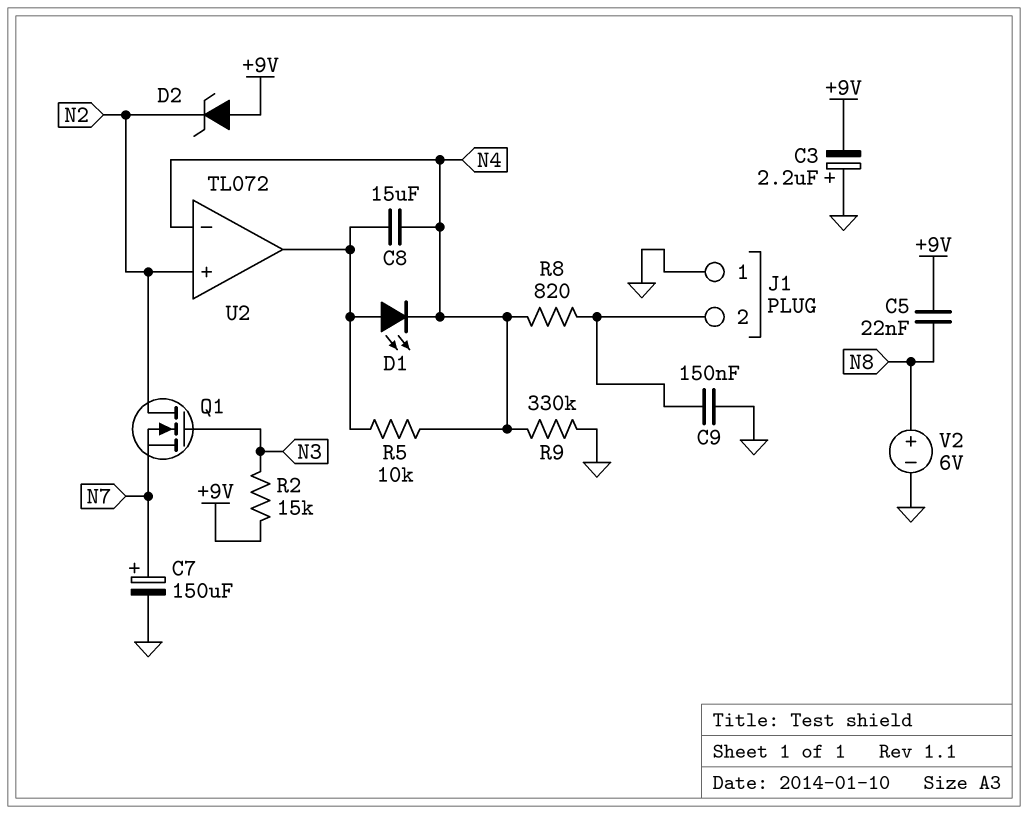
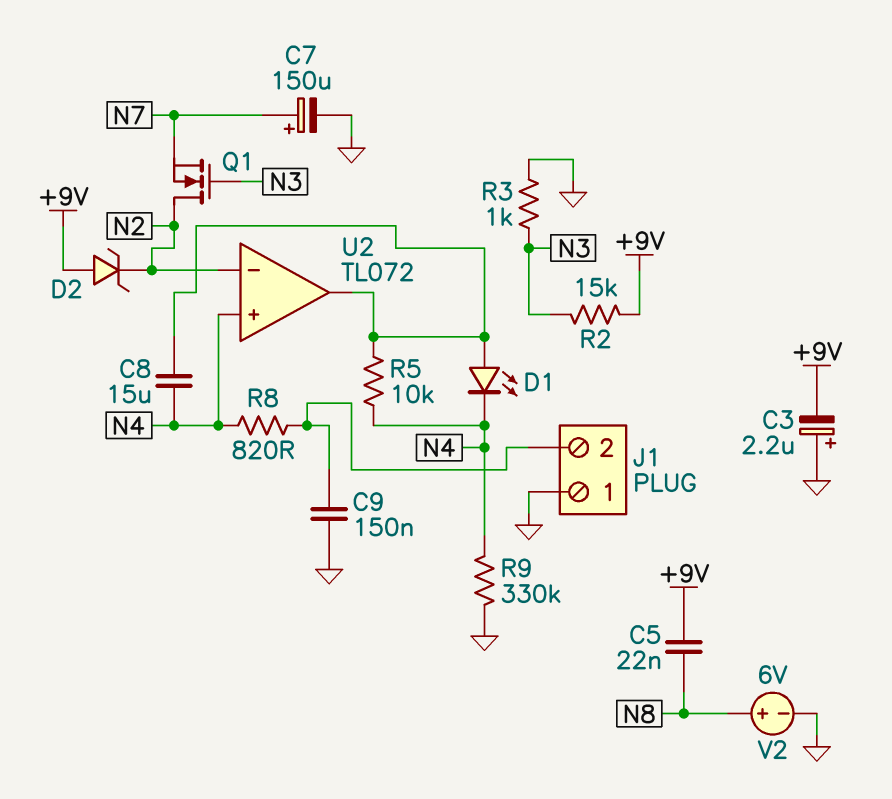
R3: none -> 1k (GND, N3)
U2 pin in+: N2 -> N4
U2 pin in-: N4 -> N2

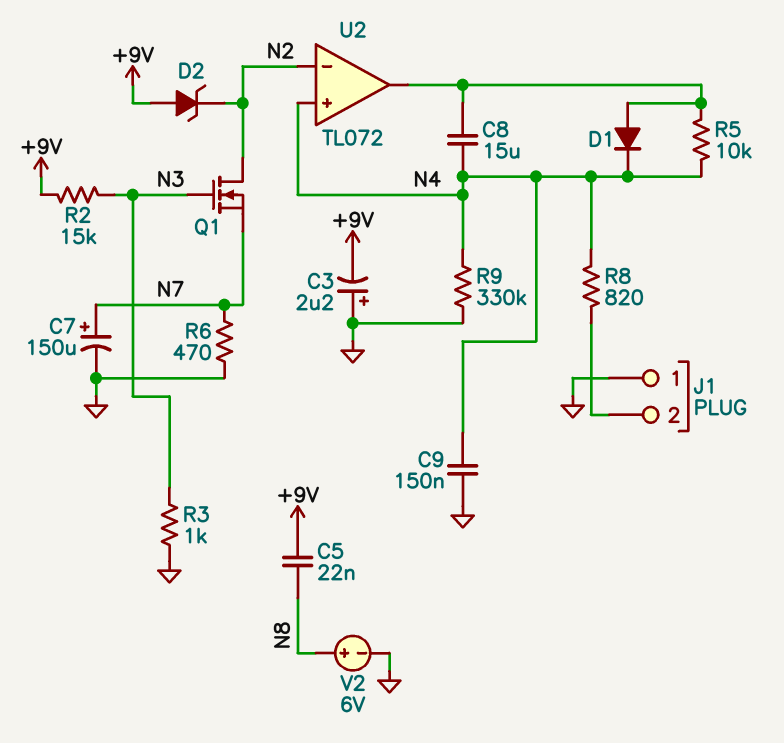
C9: 150nF (GND, J1/2) -> 150nF (GND, N4)
D1: LED (A U2/out, K N4) -> diode (A U2/out, K N4)
R6: none -> 470 (GND, N7)

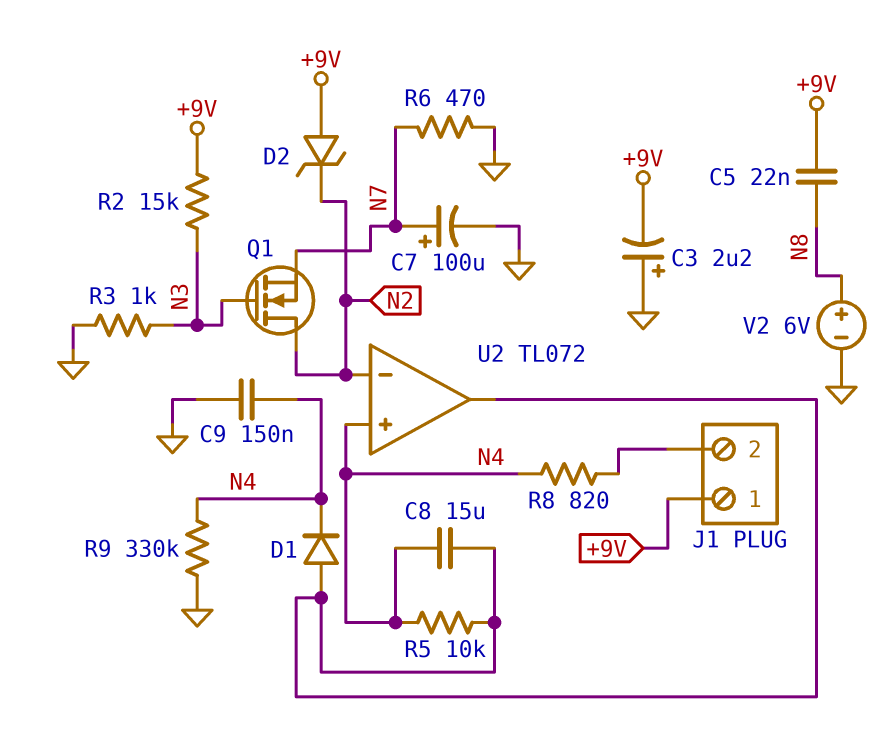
C7: 150uF (plus N7, minus GND) -> 100uF (plus N7, minus GND)
J1 pin 1: GND -> +9V

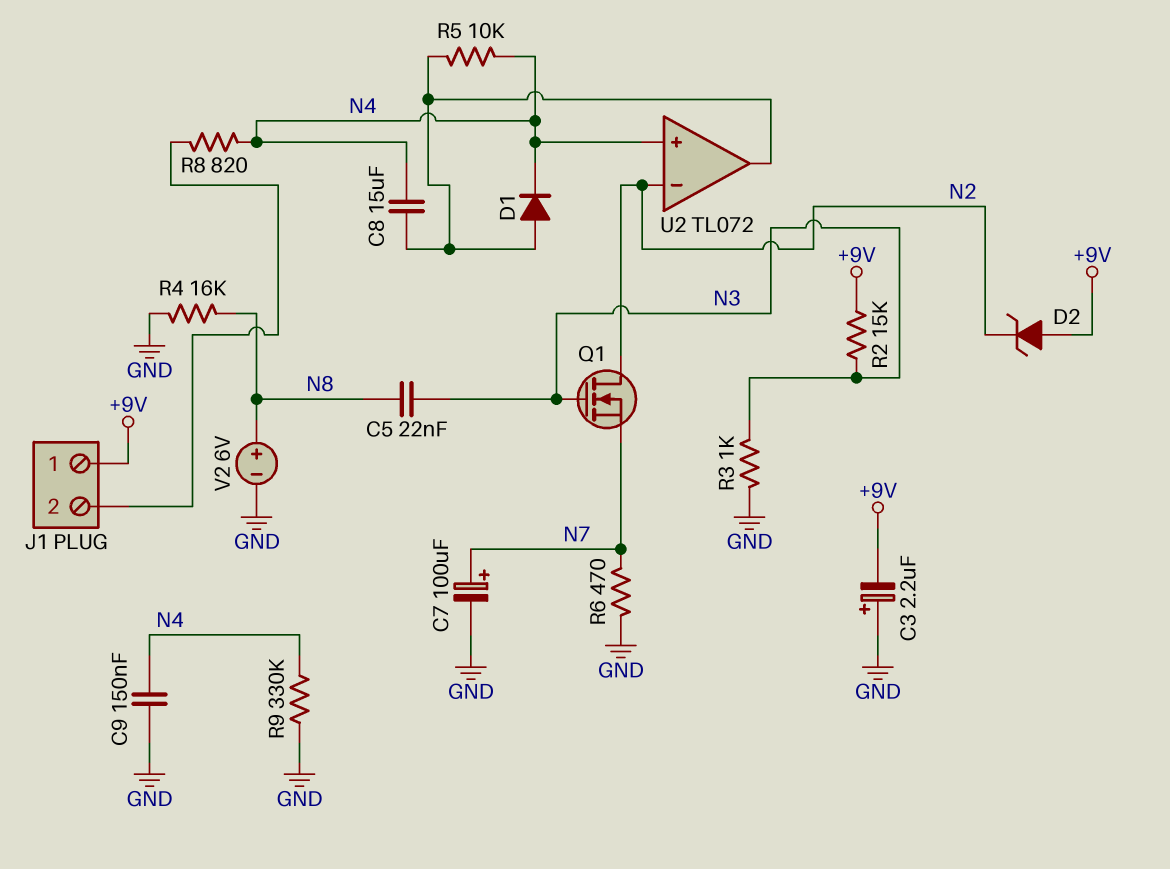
C5: 22nF (+9V, N8) -> 22nF (N3, N8)
R4: none -> 16k (GND, N8)

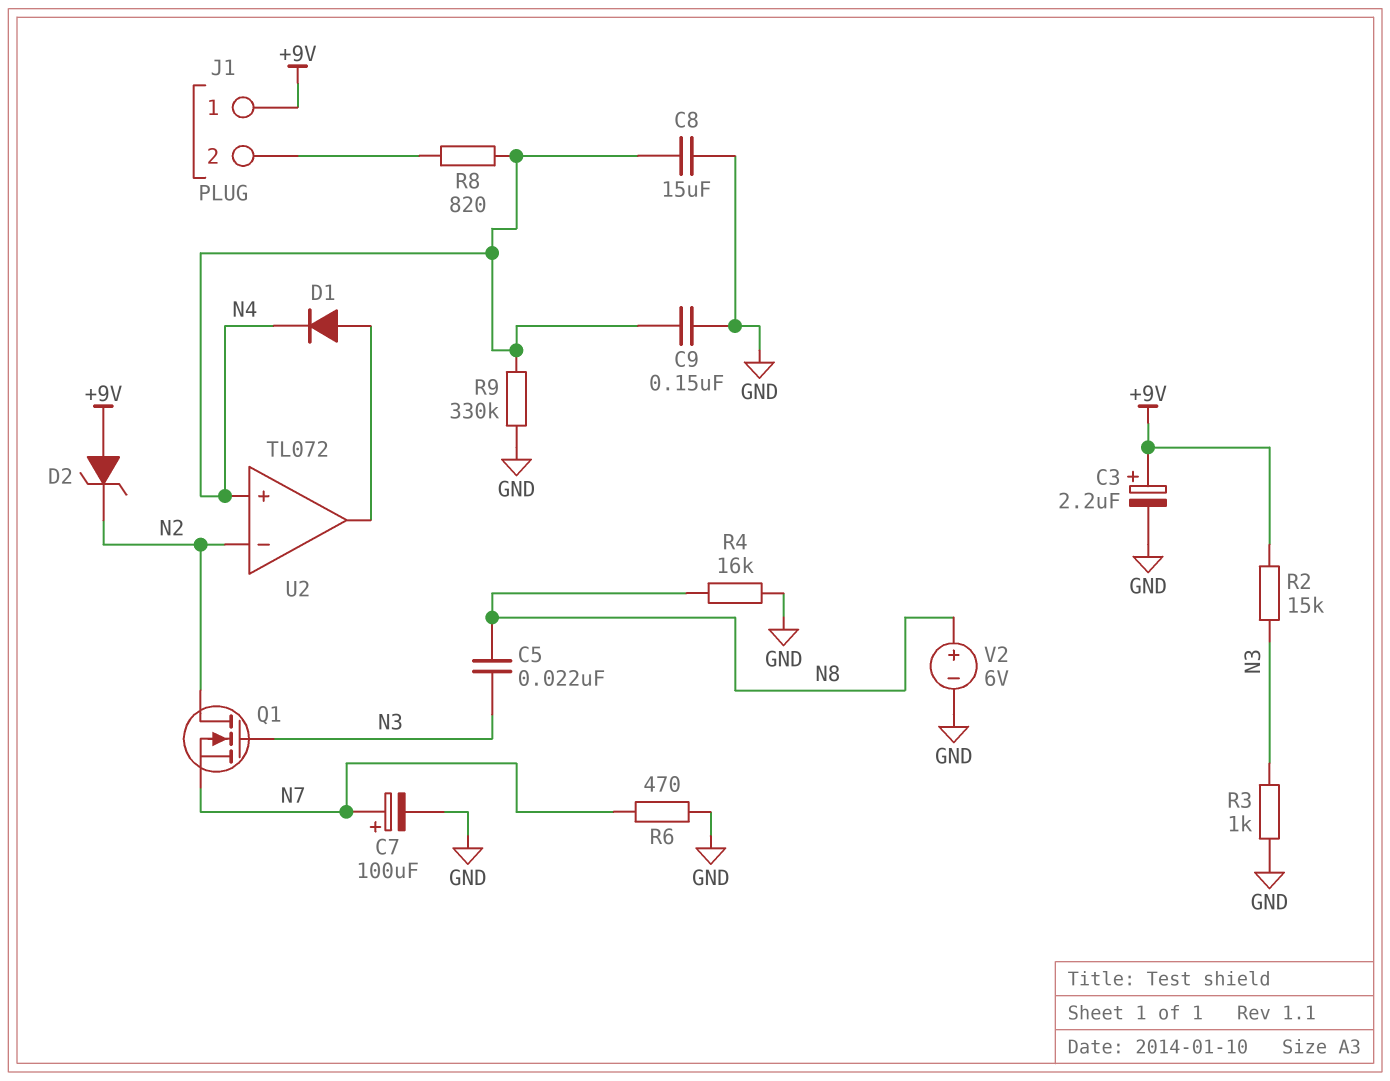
C3: 2.2uF (plus GND, minus +9V) -> 2.2uF (plus +9V, minus GND)
C8: 15uF (N4, U2/out) -> 15uF (GND, N4)
R5: 10k (N4, U2/out) -> none

